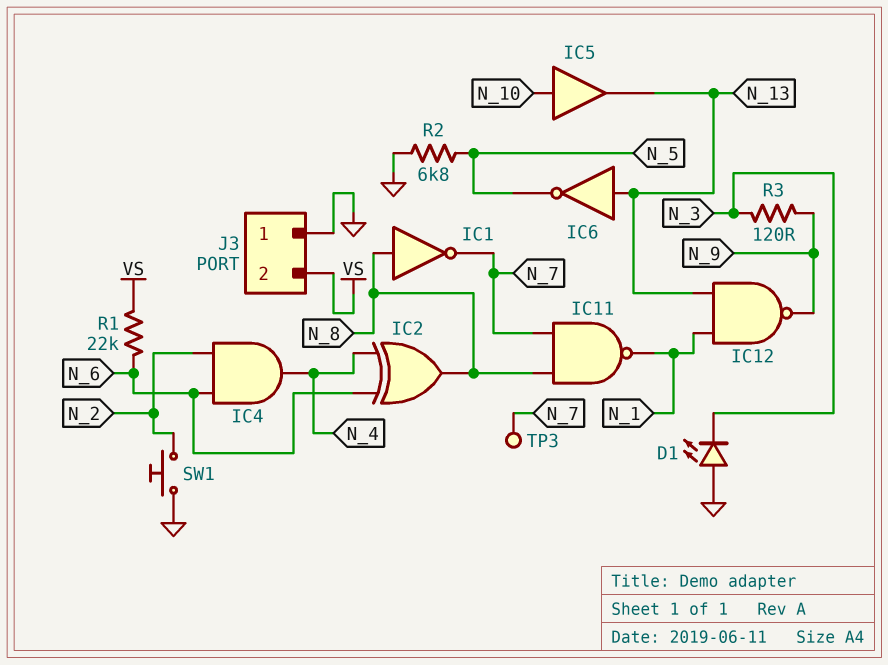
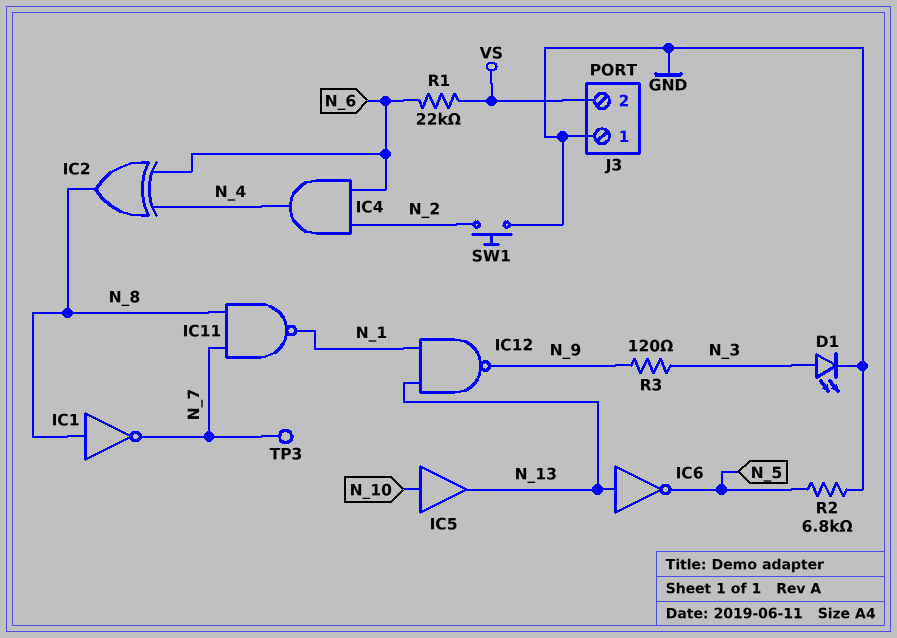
D1: LED (A GND, K N_3) -> LED (A N_3, K GND)

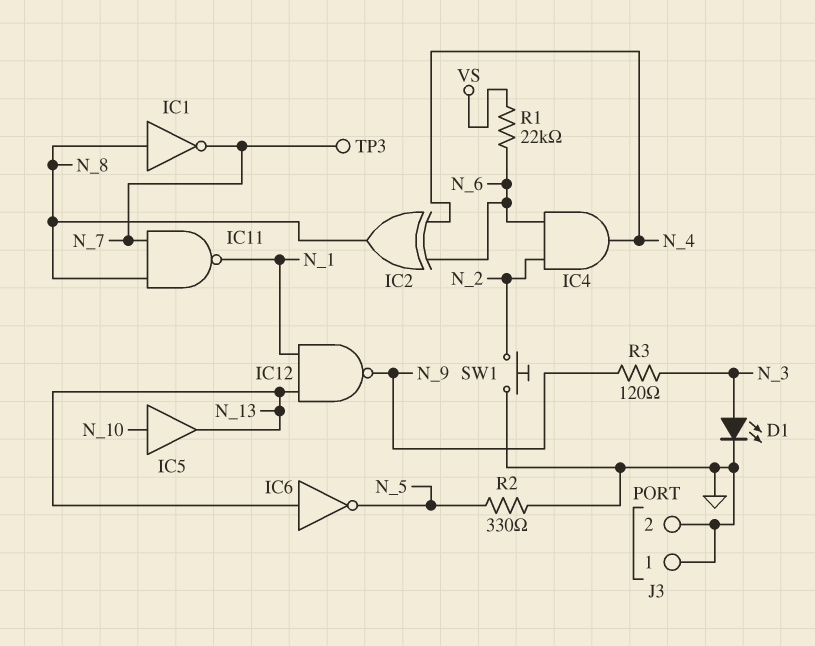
J3 pin 2: VS -> GND
R2: 6.8k (GND, N_5) -> 330 (GND, N_5)

